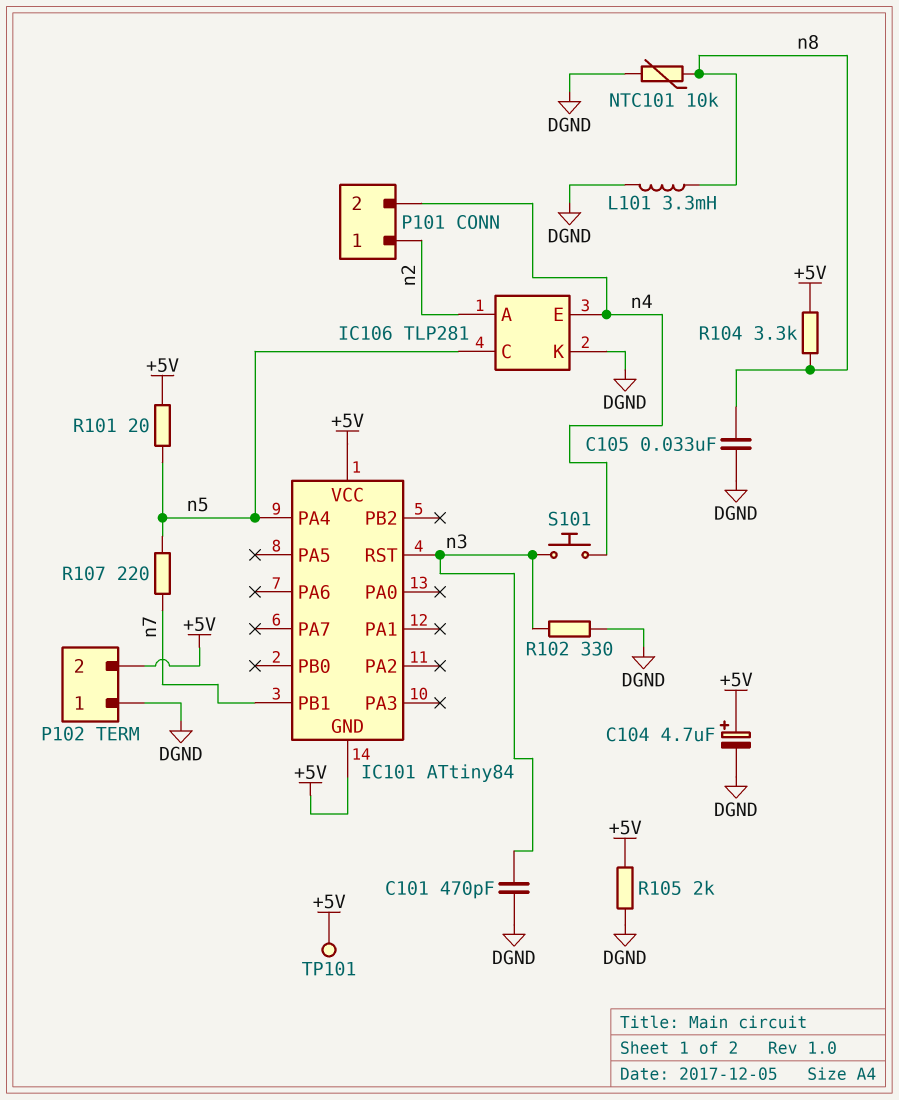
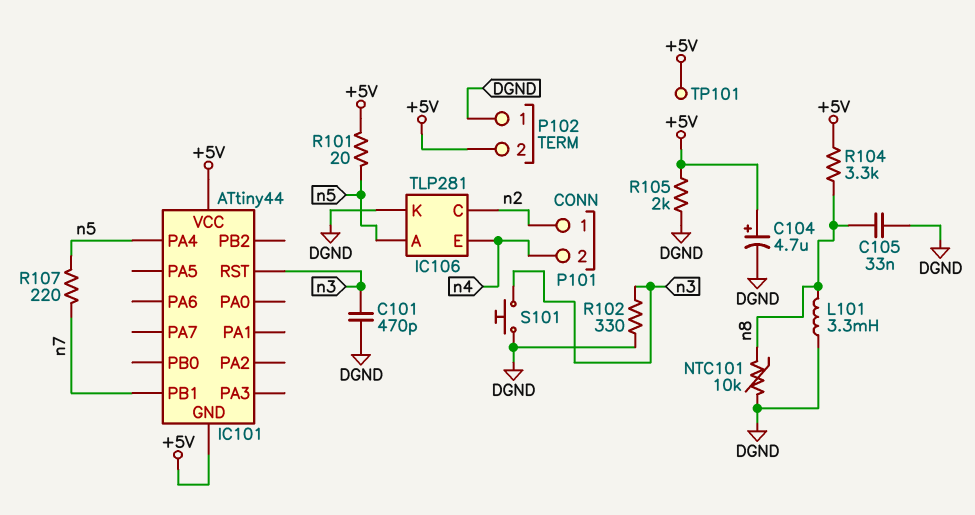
IC101: ATtiny84 -> ATtiny44
IC106 pin A: n2 -> n5
IC106 pin C: n5 -> n2
S101: button (n3, n4) -> button (DGND, n3)

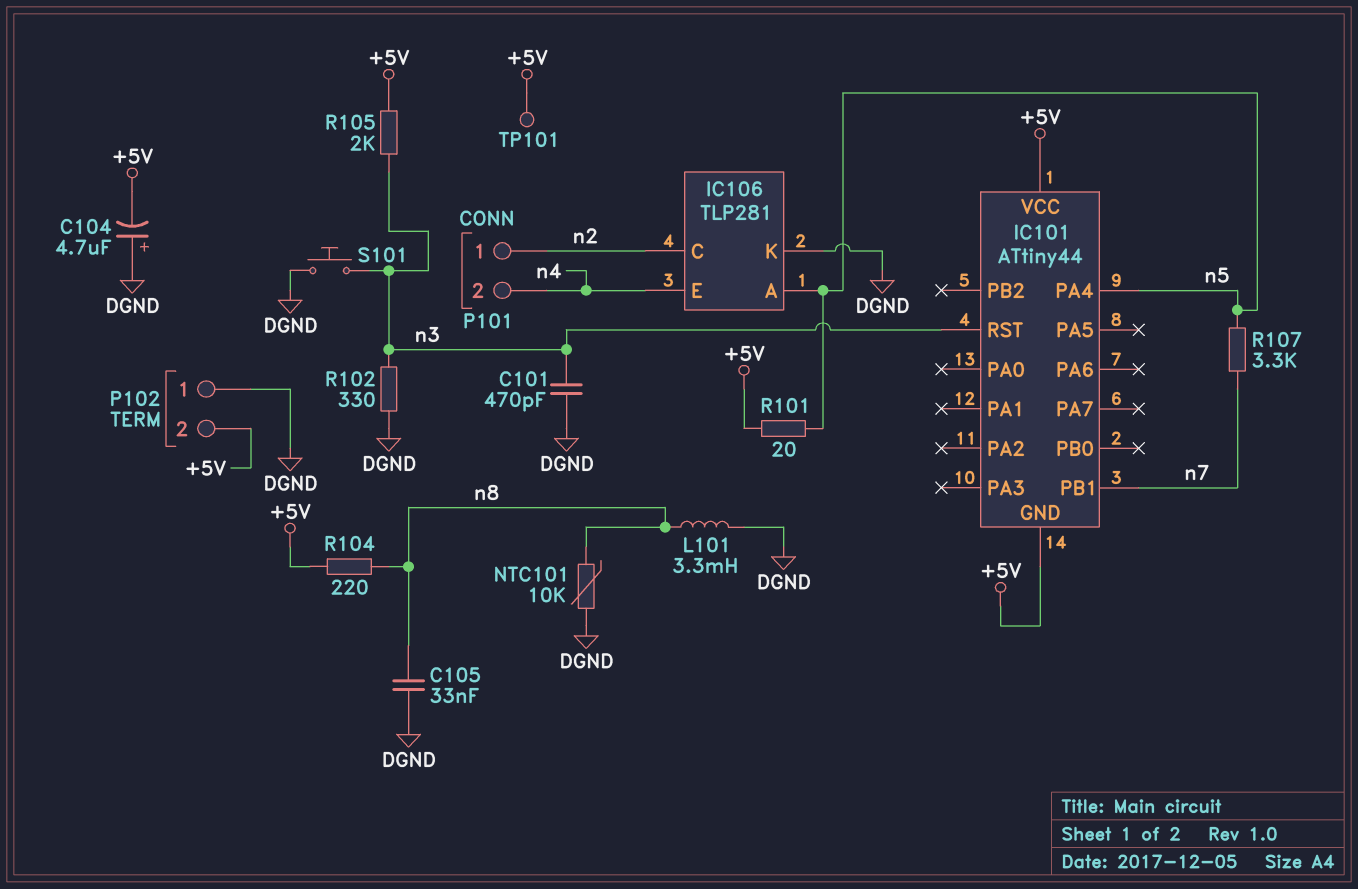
C104: 4.7uF (plus +5V, minus DGND) -> 4.7uF (plus DGND, minus +5V)
R104: 3.3k (+5V, n8) -> 220 (+5V, n8)
R105: 2k (+5V, DGND) -> 2k (+5V, n3)
R107: 220 (n5, n7) -> 3.3k (n5, n7)

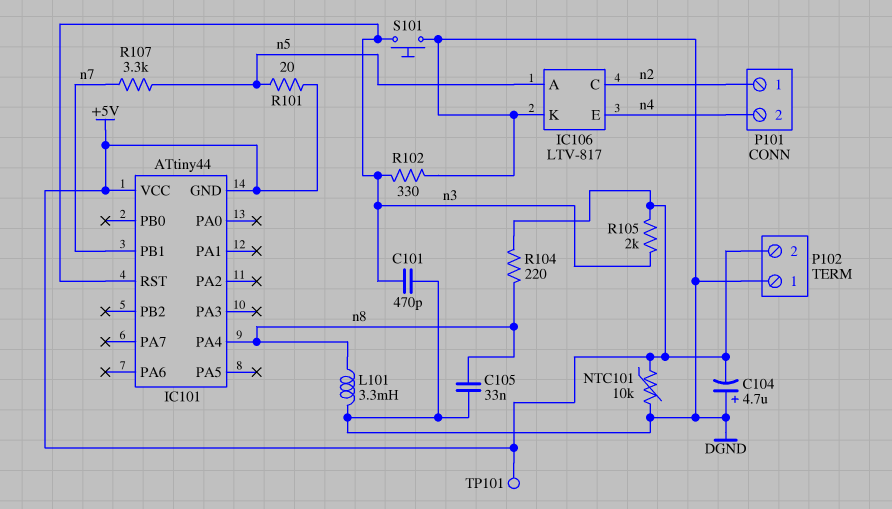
IC101 pin PA4: n5 -> n8
IC106: TLP281 -> LTV-817
NTC101: 10k (DGND, n8) -> 10k (+5V, DGND)

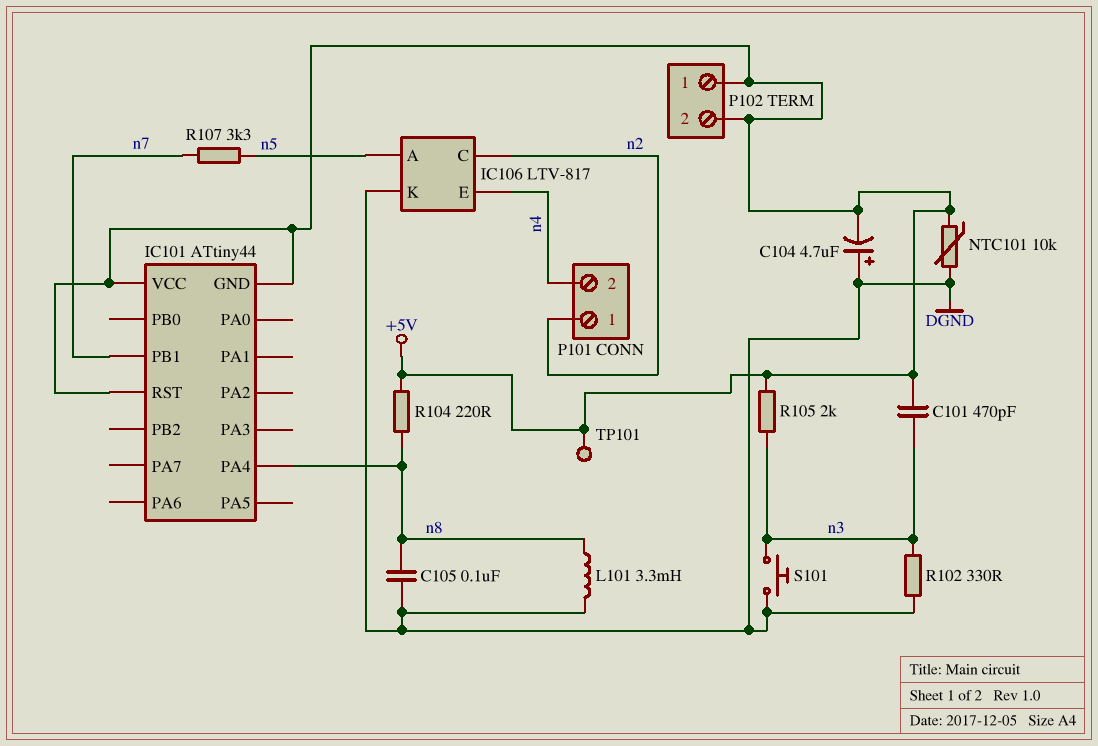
C101: 470pF (DGND, n3) -> 470pF (+5V, n3)
C105: 33nF (DGND, n8) -> 100nF (DGND, n8)
IC101 pin RST: n3 -> +5V
P102 pin 1: DGND -> +5V
R101: 20 (+5V, n5) -> none

